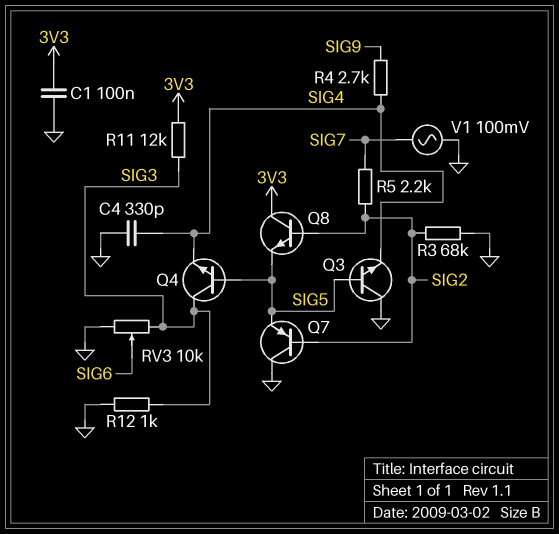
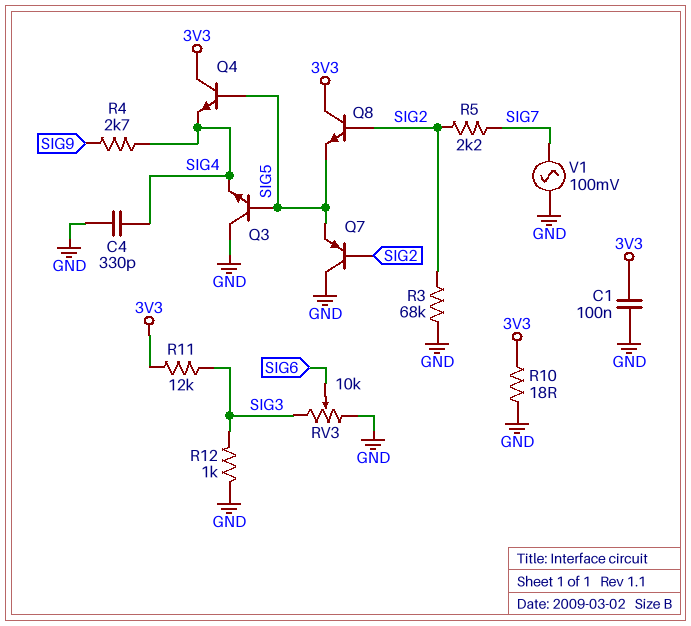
Q4: NPN (B SIG5, C SIG3, E SIG4) -> NPN (B SIG5, C 3V3, E SIG4)
R10: none -> 18 (3V3, GND)

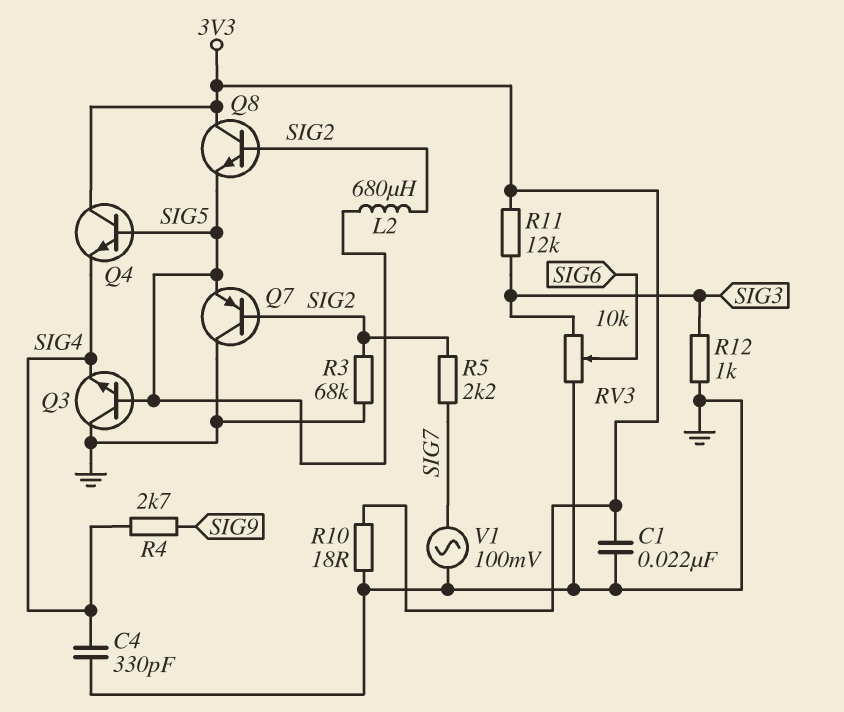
C1: 100nF (3V3, GND) -> 22nF (3V3, GND)
L2: none -> 680uH (SIG2, SIG5)

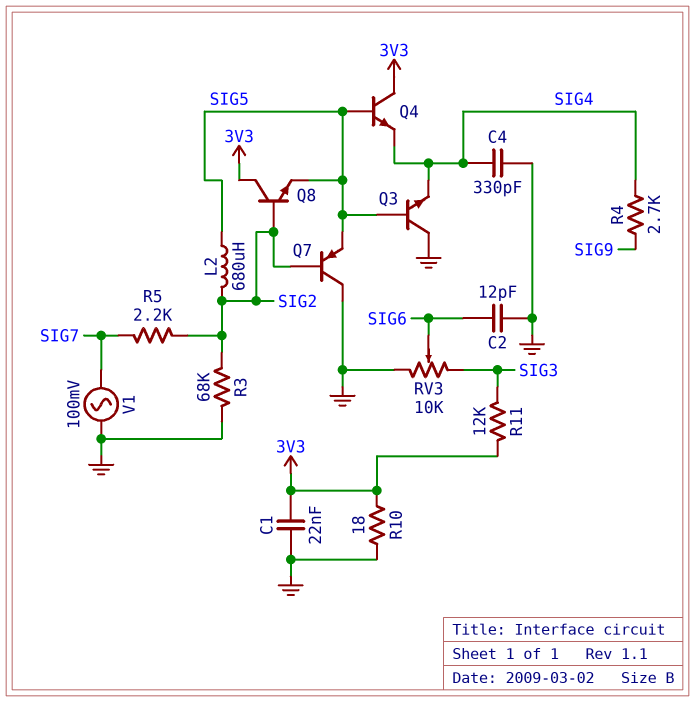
C2: none -> 12pF (GND, SIG6)
R12: 1k (GND, SIG3) -> none

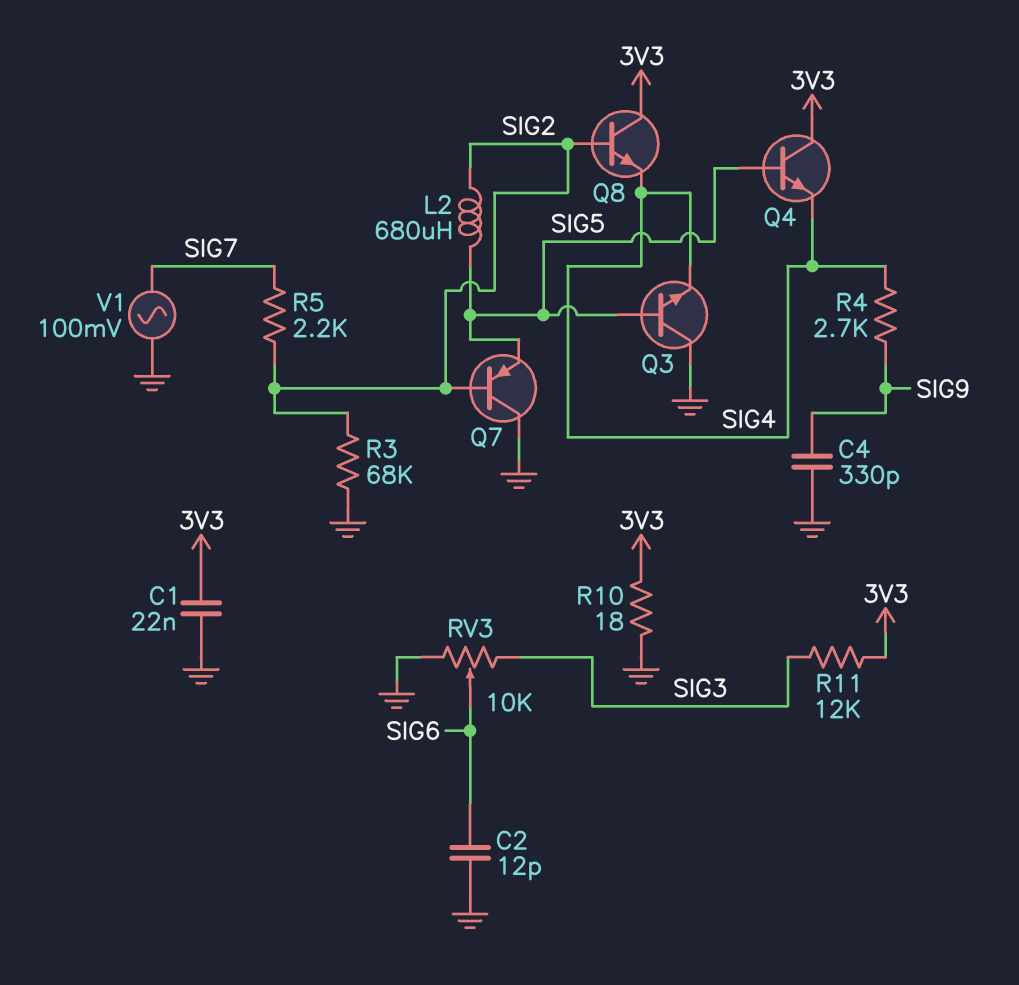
C4: 330pF (GND, SIG4) -> 330pF (GND, SIG9)
Q8: NPN (B SIG2, C 3V3, E SIG5) -> NPN (B SIG2, C 3V3, E SIG4)

